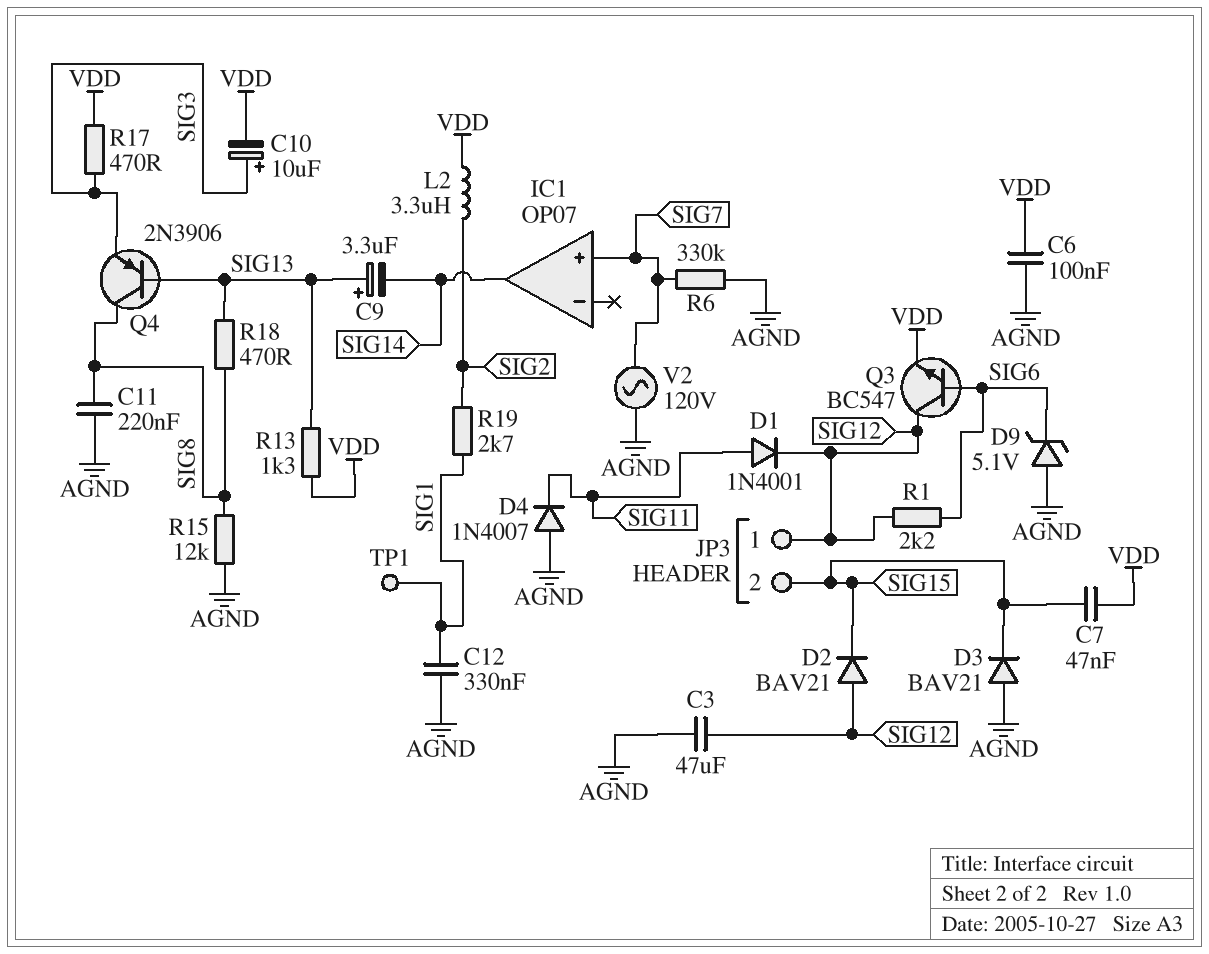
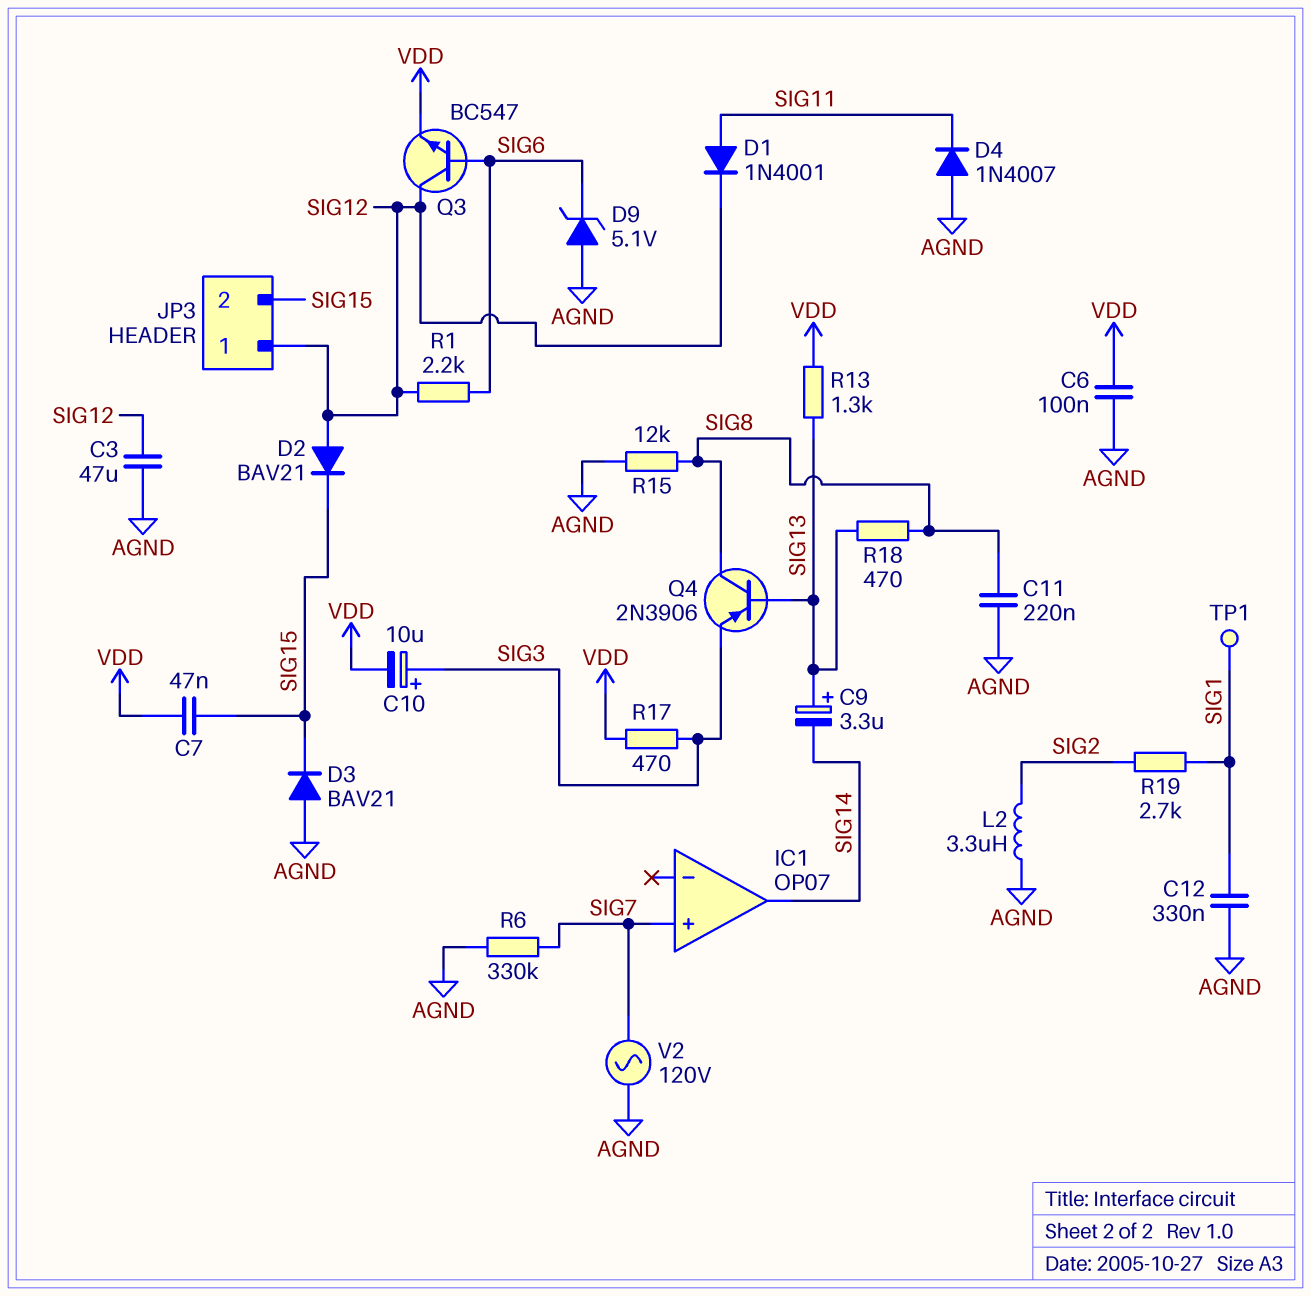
L2: 3.3uH (SIG2, VDD) -> 3.3uH (AGND, SIG2)

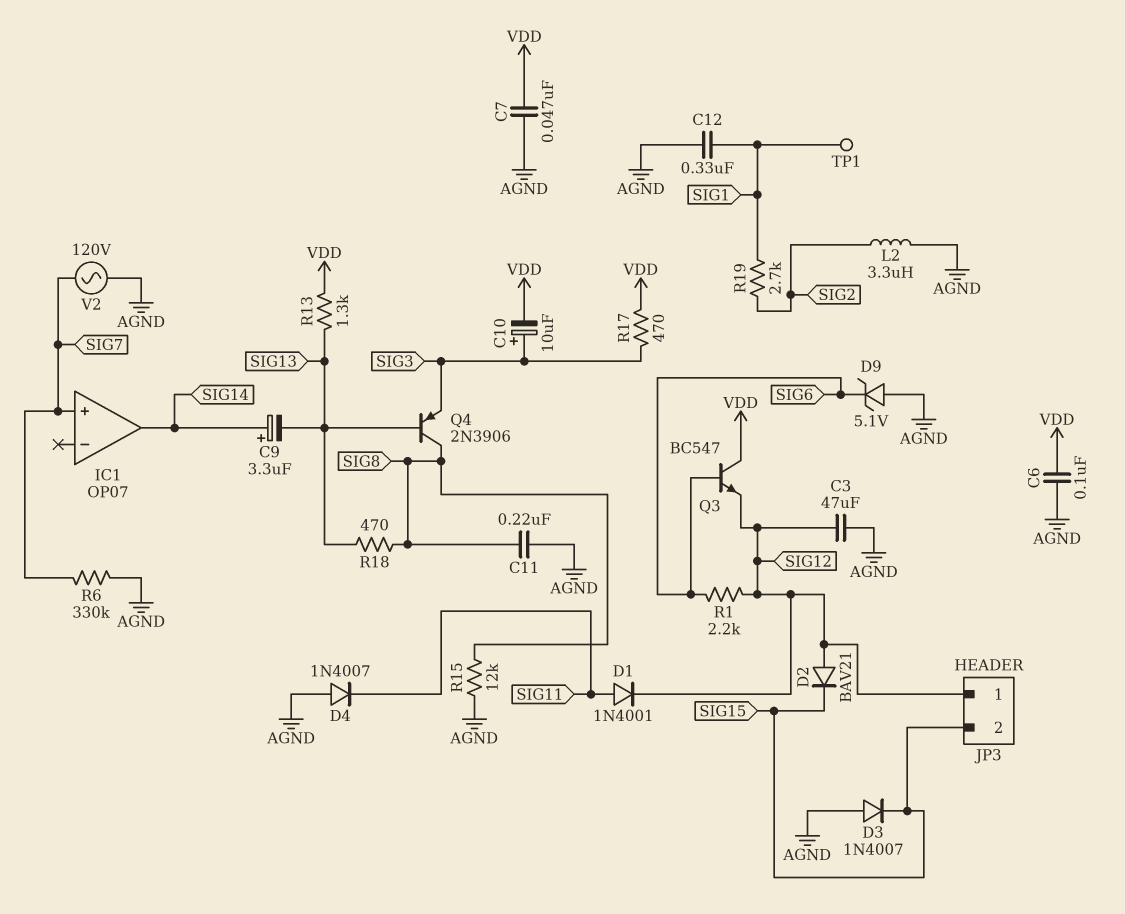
C7: 47nF (SIG15, VDD) -> 47nF (AGND, VDD)
C9: 3.3uF (plus SIG13, minus SIG14) -> 3.3uF (plus SIG14, minus SIG13)
D3: diode BAV21 (A AGND, K SIG15) -> diode 1N4007 (A AGND, K SIG15)
Q3: NPN BC547 (B SIG6, C SIG12, E VDD) -> NPN BC547 (B SIG6, C VDD, E SIG12)

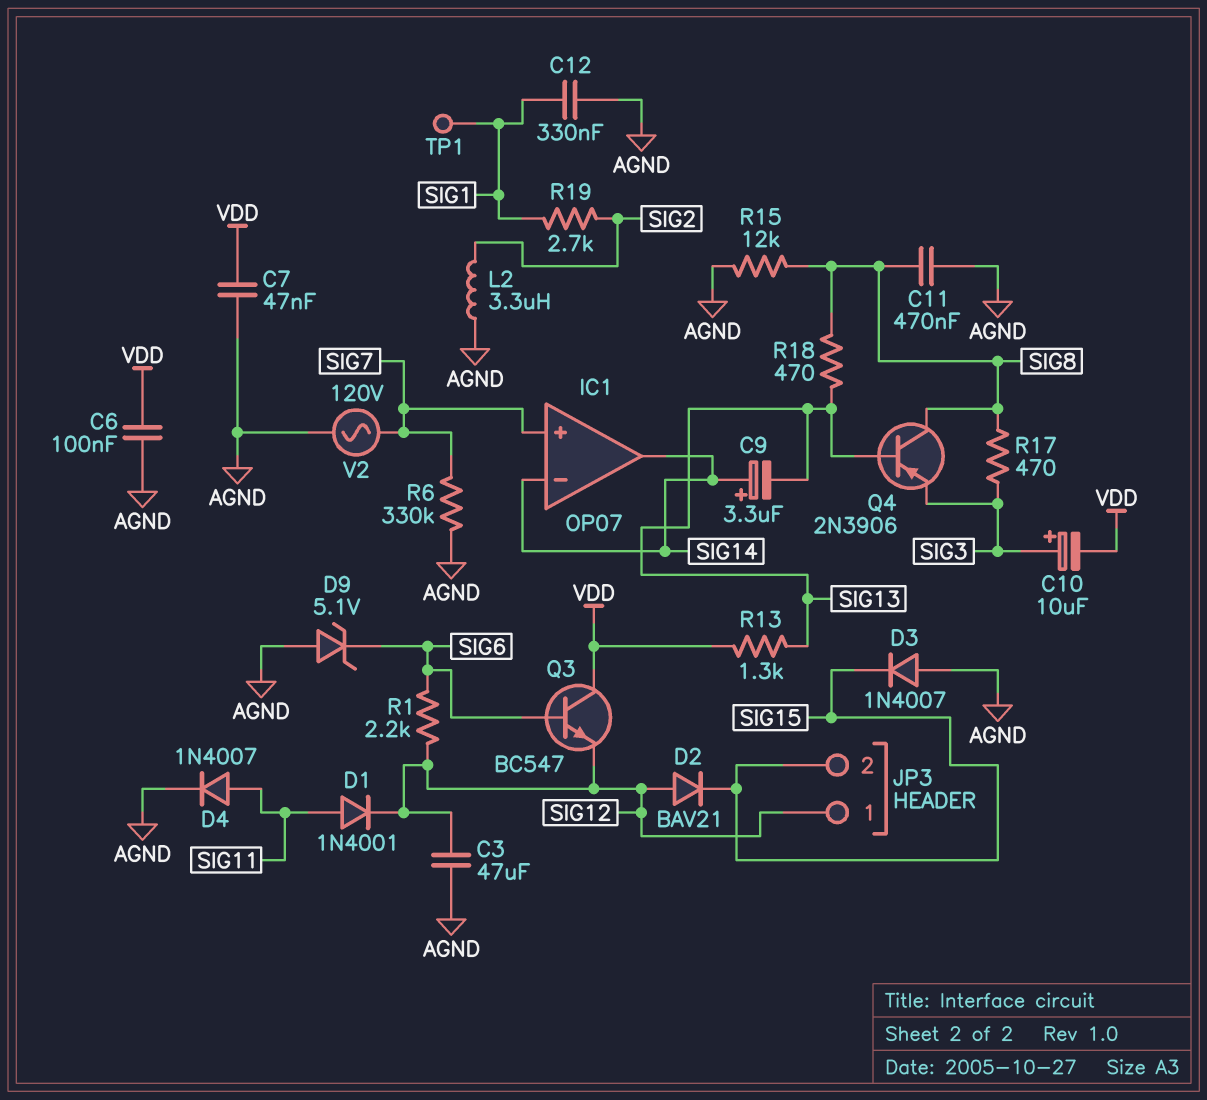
C11: 220nF (AGND, SIG8) -> 470nF (AGND, SIG8)
D4: diode 1N4007 (A AGND, K SIG11) -> diode 1N4007 (A SIG11, K AGND)
IC1 pin in-: none -> SIG14
R17: 470 (SIG3, VDD) -> 470 (SIG3, SIG8)

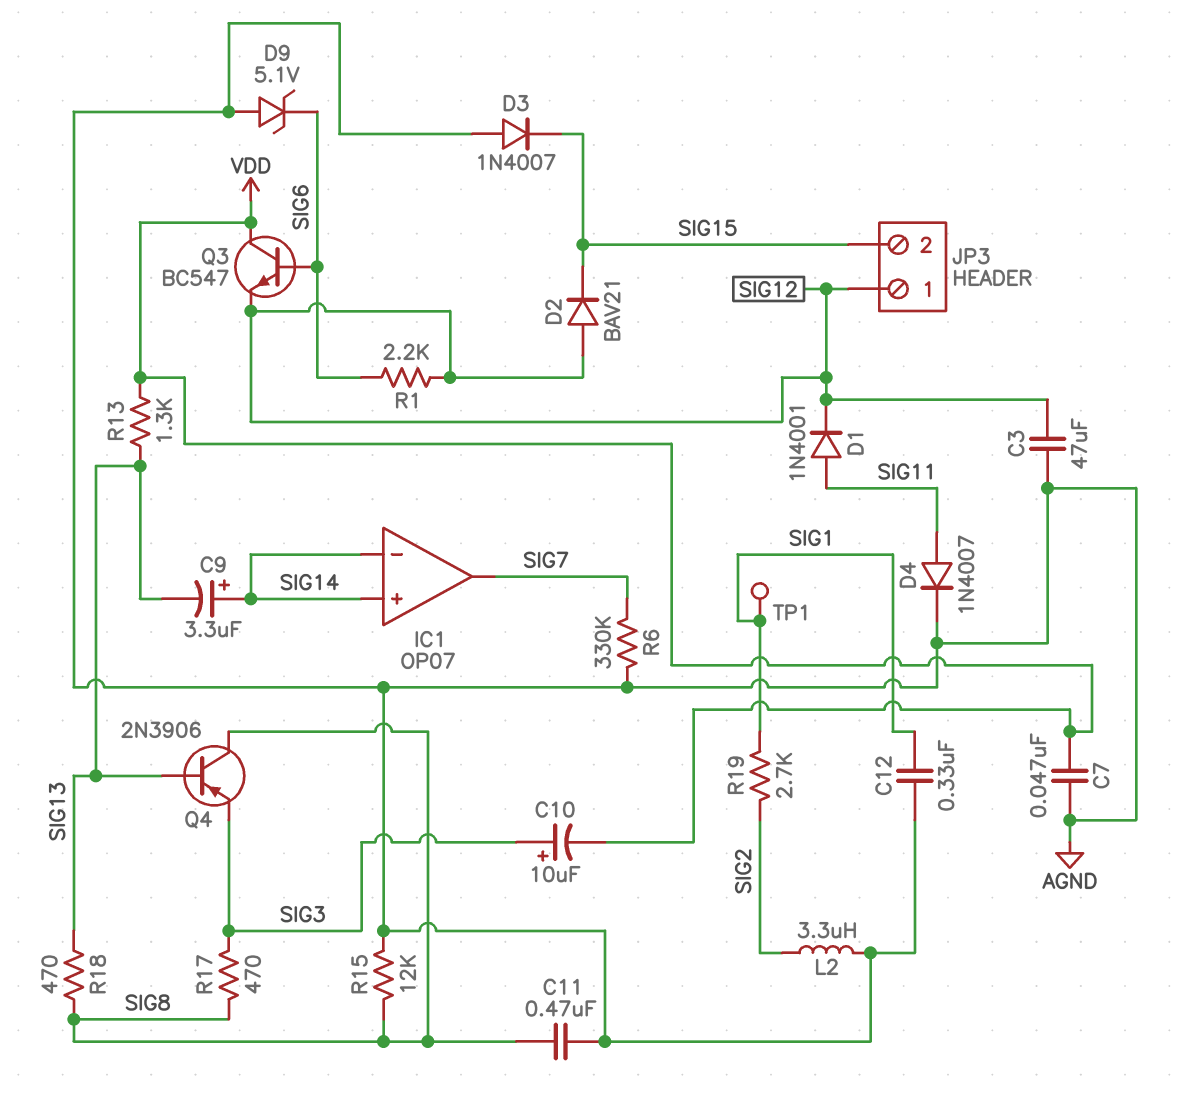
C6: 100nF (AGND, VDD) -> none
IC1 pin in+: SIG7 -> SIG14
IC1 pin out: SIG14 -> SIG7
V2: AC 120V (AGND, SIG7) -> none

